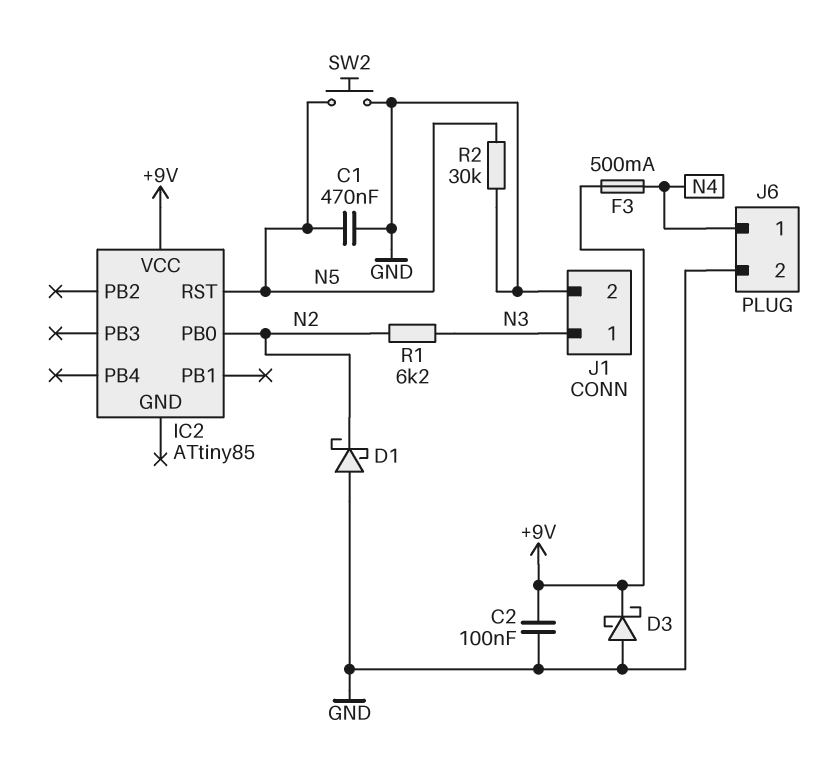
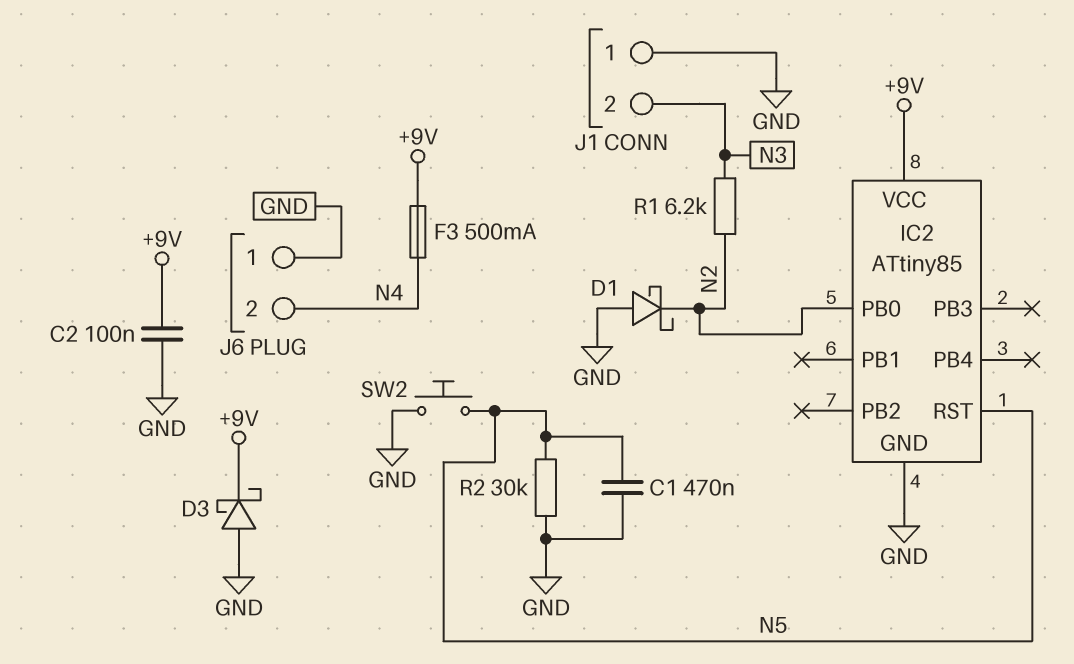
IC2 pin GND: none -> GND
J1 pin 1: N3 -> GND
J1 pin 2: GND -> N3
J6 pin 1: N4 -> GND
J6 pin 2: GND -> N4

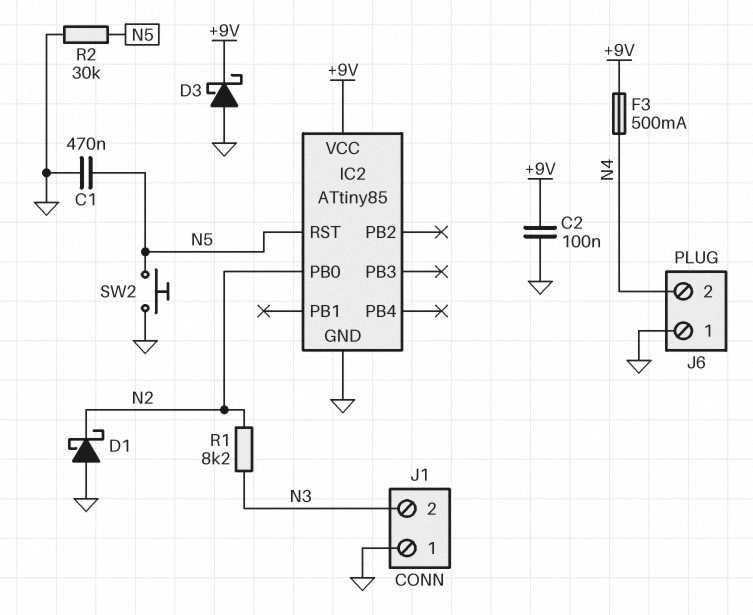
R1: 6.2k (N2, N3) -> 8.2k (N2, N3)

